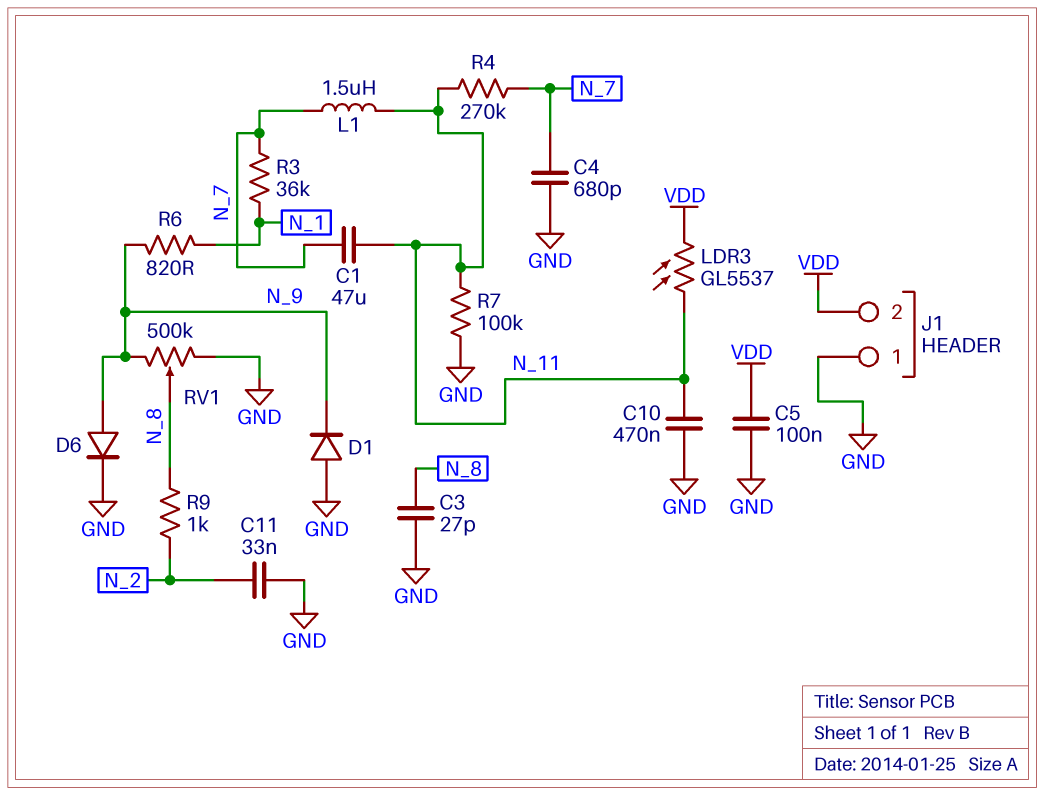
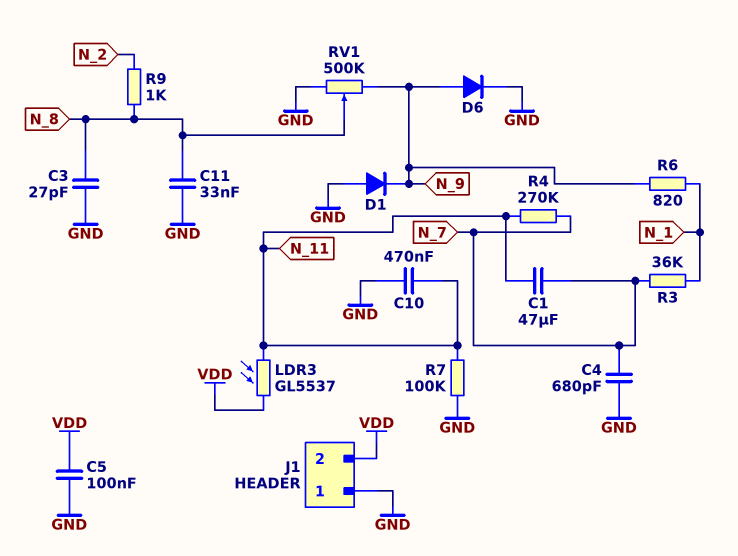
C11: 33nF (GND, N_2) -> 33nF (GND, N_8)
L1: 1.5uH (N_7, N_11) -> none

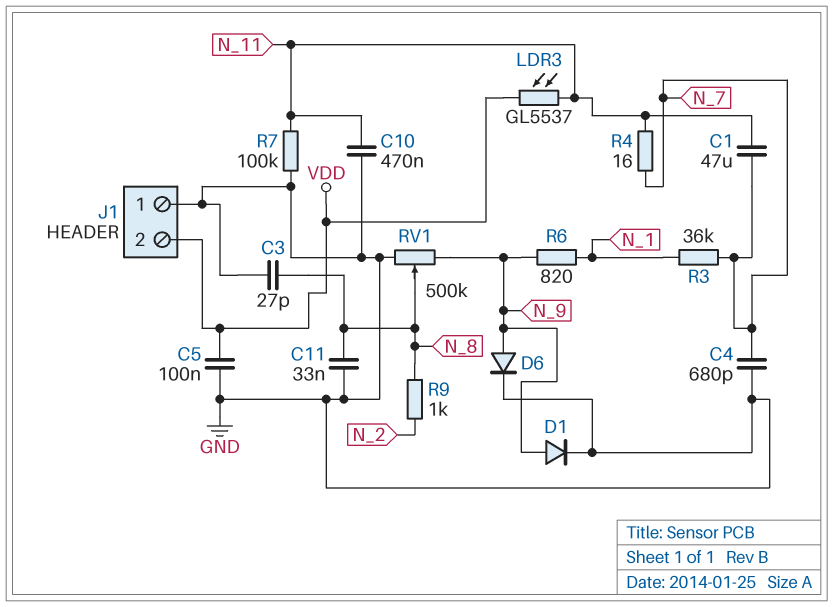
D1: diode (A GND, K N_9) -> diode (A N_9, K GND)
R4: 270k (N_7, N_11) -> 16 (N_7, N_11)

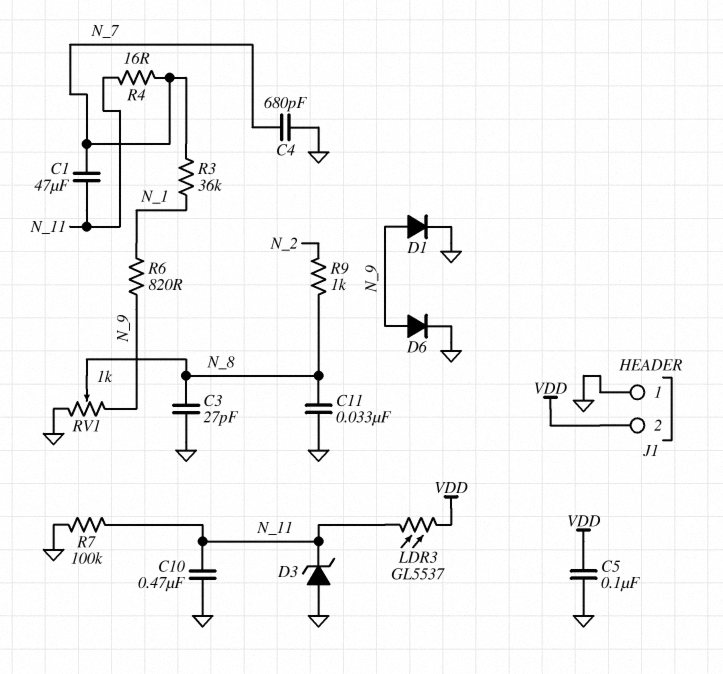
D3: none -> zener (A GND, K N_11)
RV1: 500k (GND, N_9, wiper N_8) -> 1k (GND, N_9, wiper N_8)

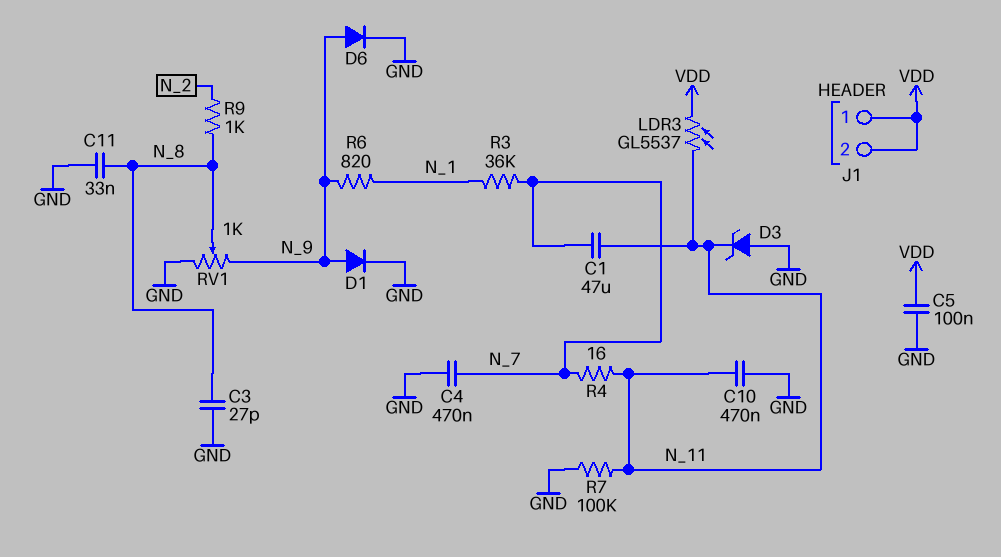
C4: 680pF (GND, N_7) -> 470nF (GND, N_7)
J1 pin 1: GND -> VDD

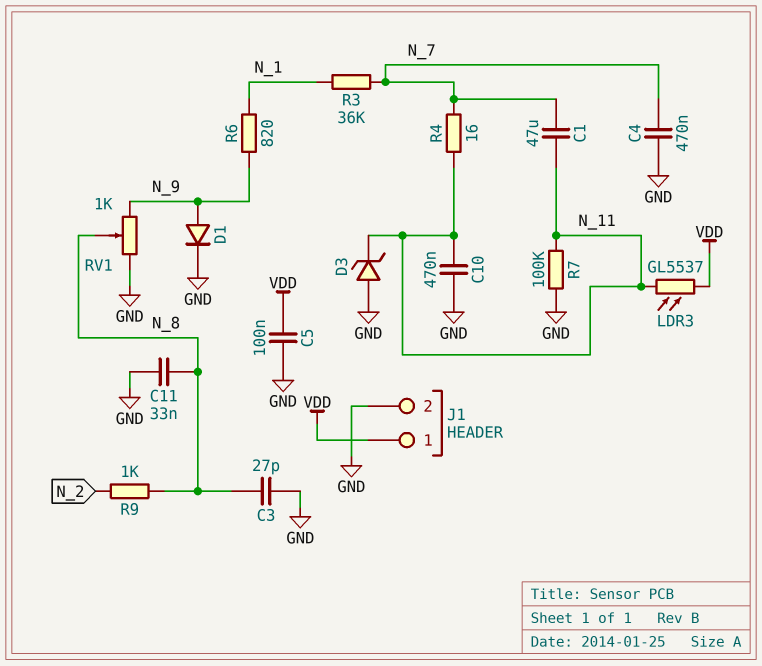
D6: diode (A N_9, K GND) -> none
J1 pin 2: VDD -> GND

